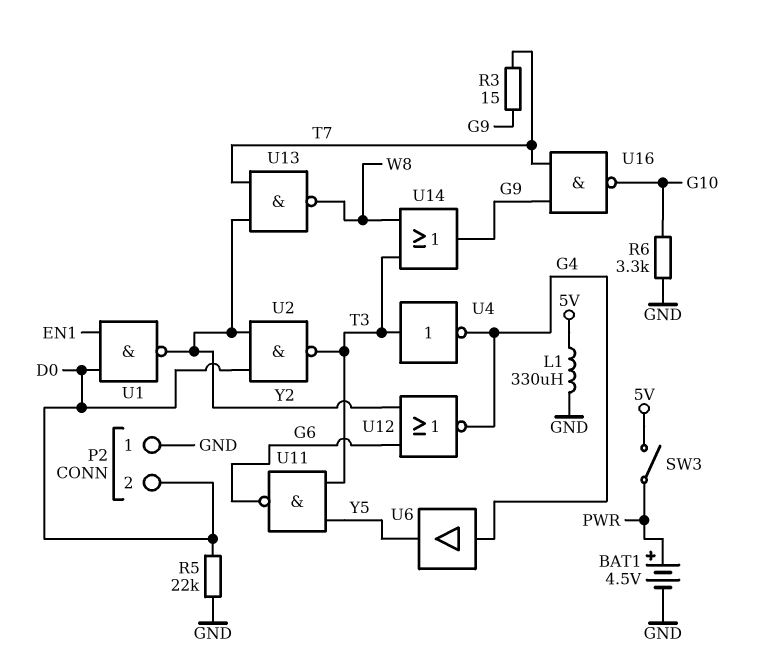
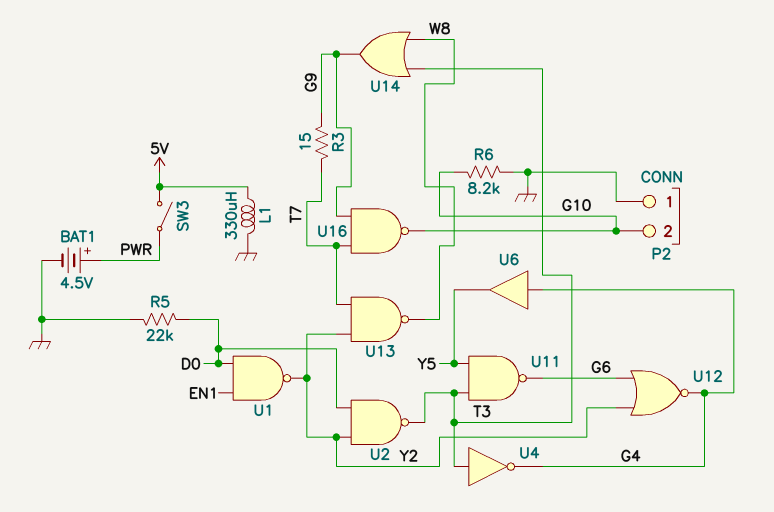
P2 pin 2: D0 -> G10
R6: 3.3k (G10, GND) -> 8.2k (G10, GND)

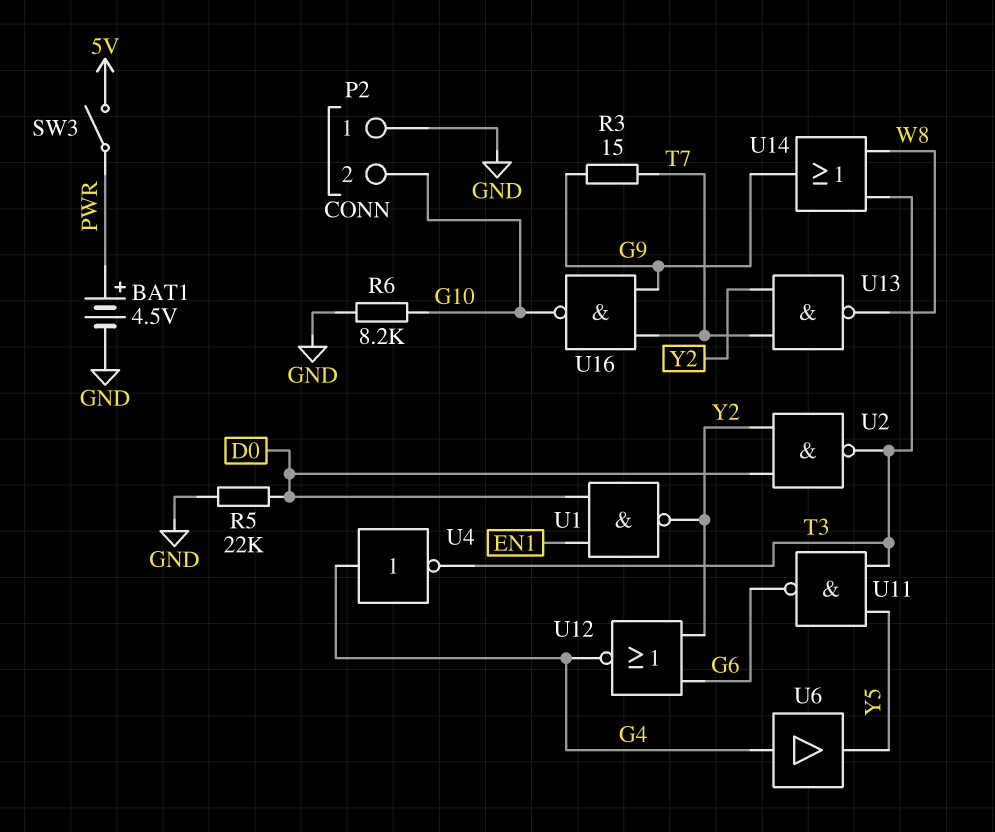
L1: 330uH (5V, GND) -> none
U4: NOT (in T3, out G4) -> NOT (in G4, out T3)

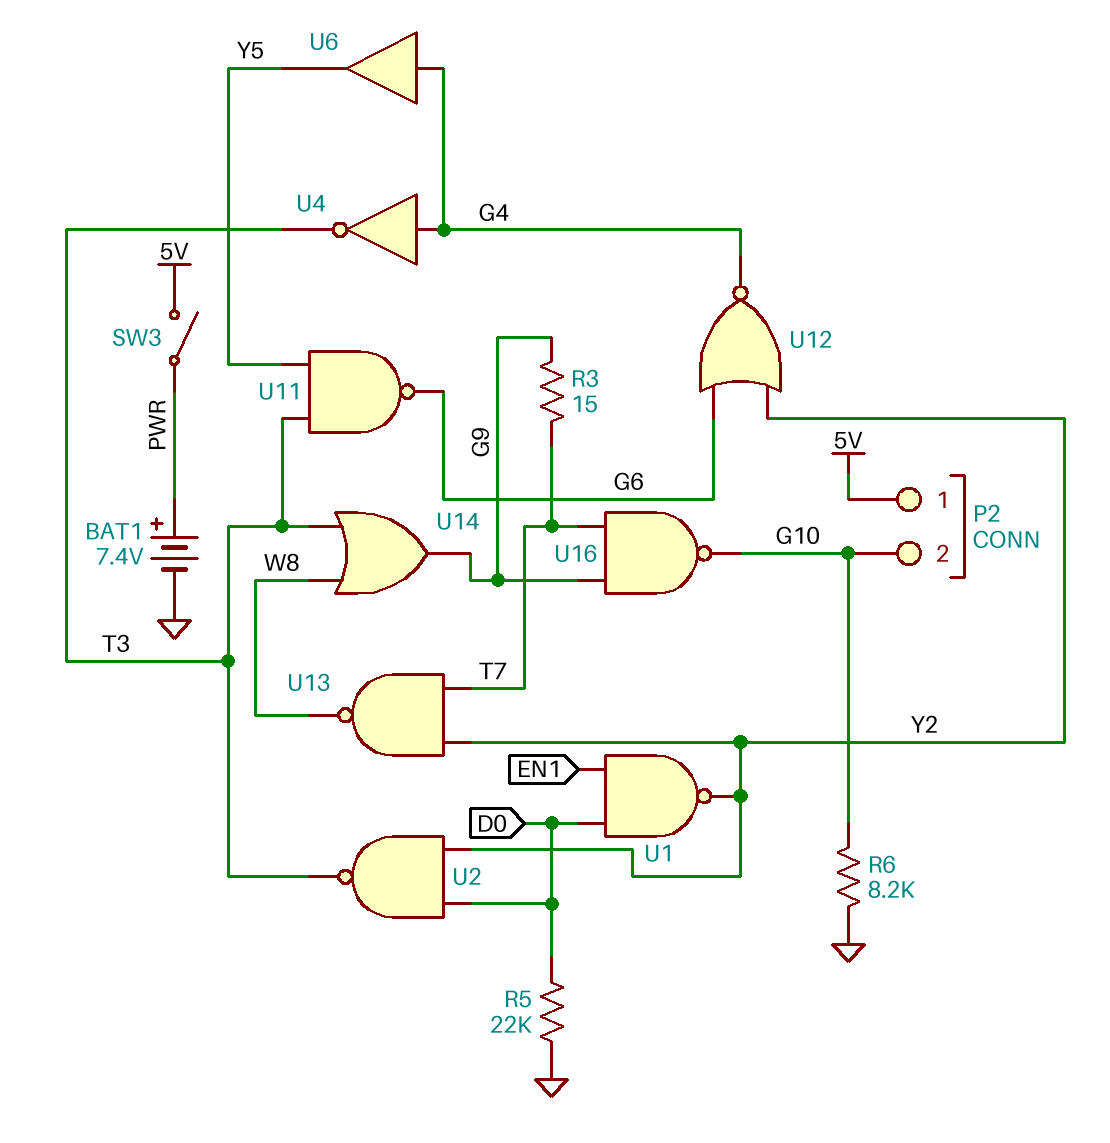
BAT1: 4.5V (plus PWR, minus GND) -> 7.4V (plus PWR, minus GND)
P2 pin 1: GND -> 5V

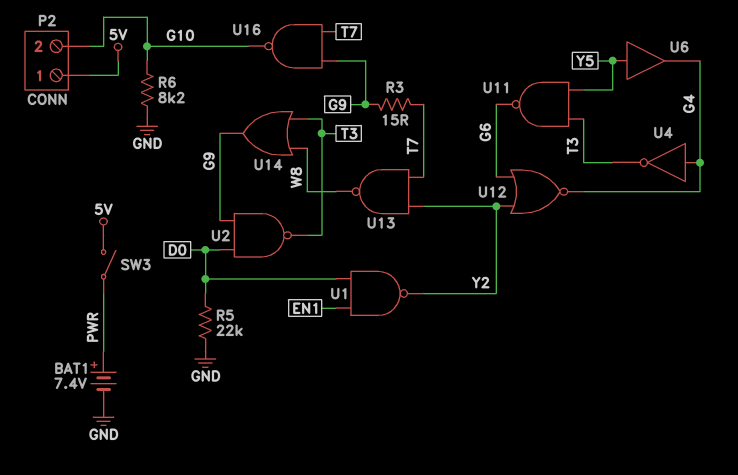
U2: NAND (in D0, in Y2, out T3) -> NAND (in D0, in G9, out T3)
U6: buffer (in G4, out Y5) -> buffer (in Y5, out G4)

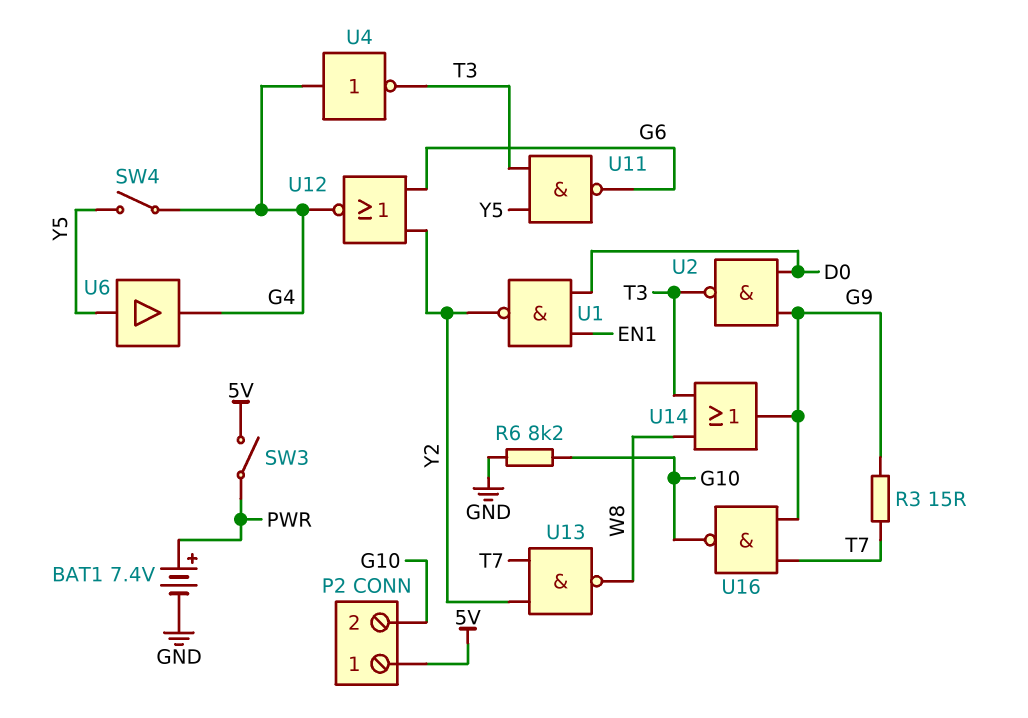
R5: 22k (D0, GND) -> none
SW4: none -> switch (G4, Y5)

